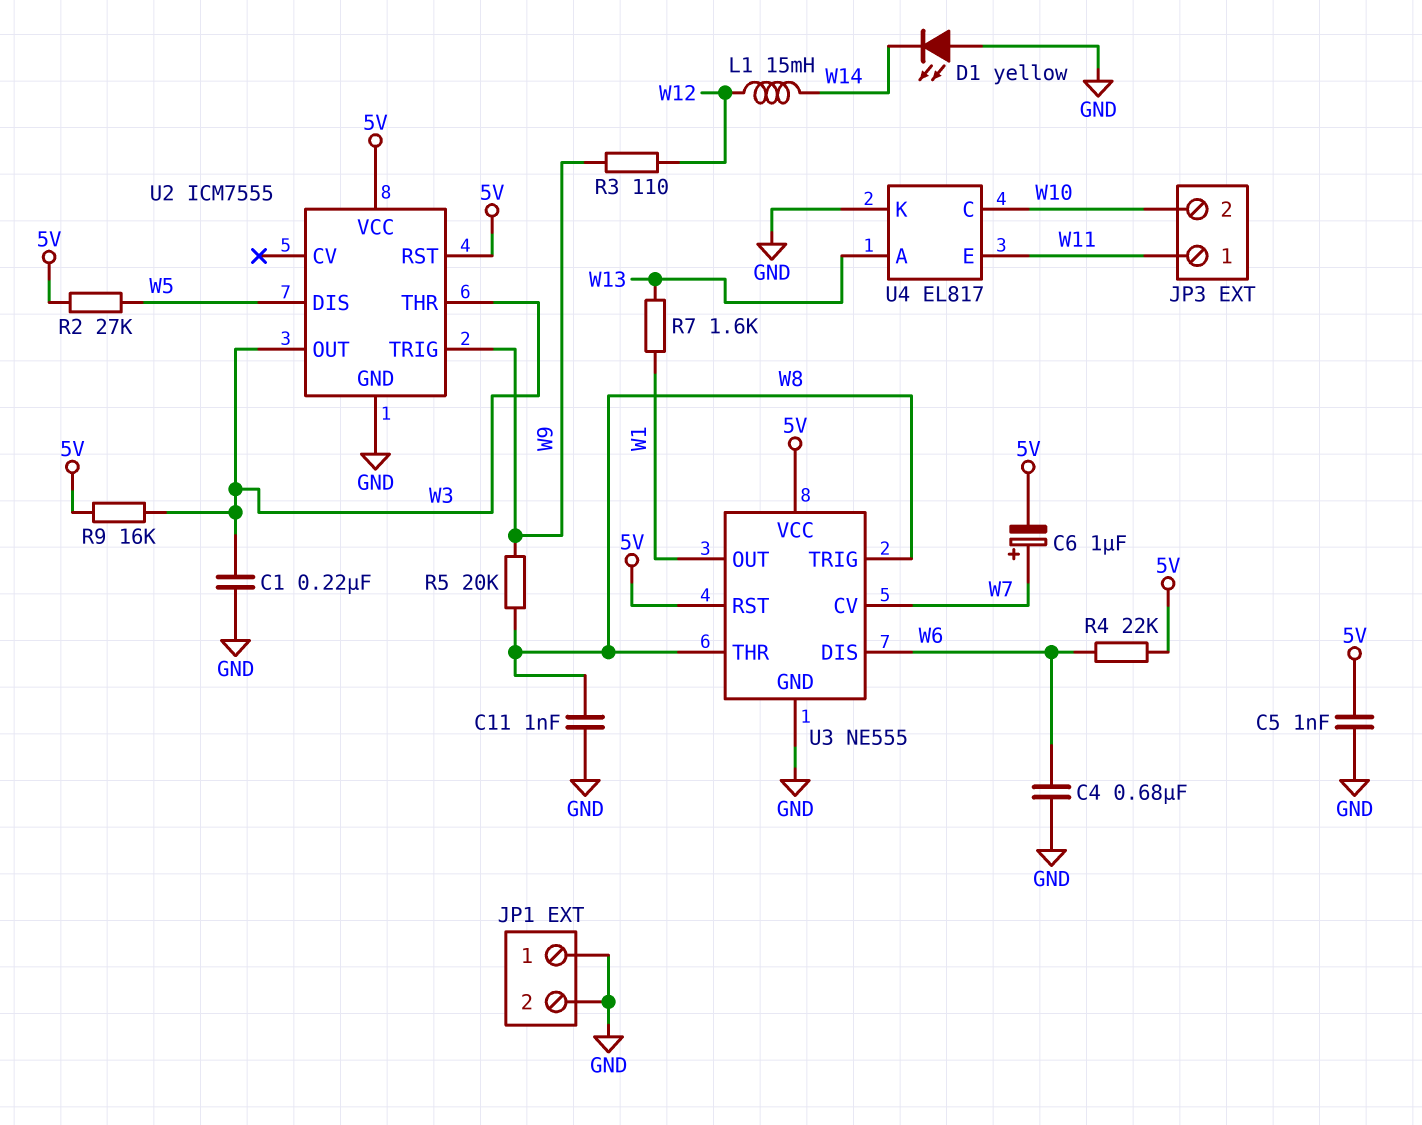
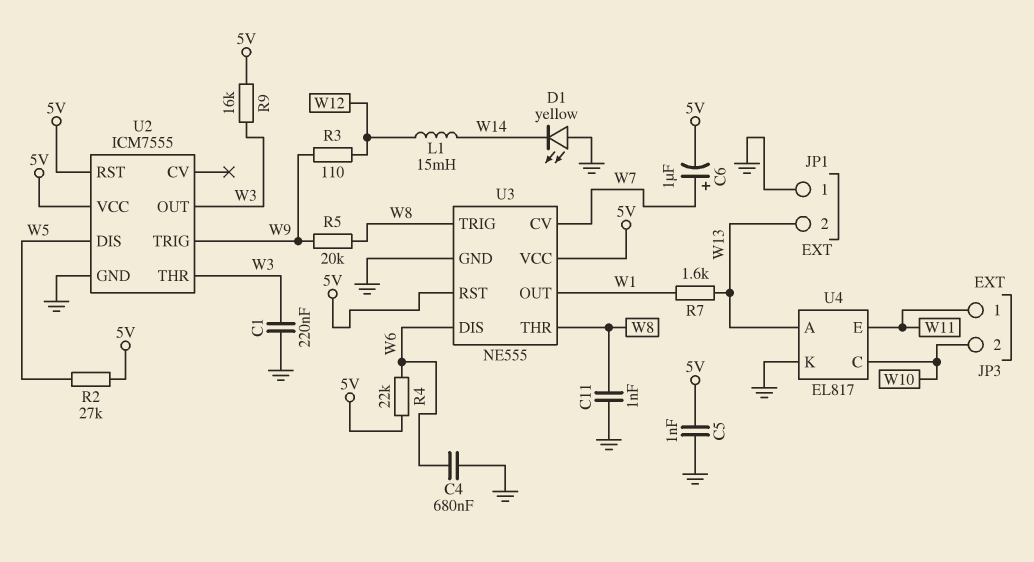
JP1 pin 2: GND -> W13

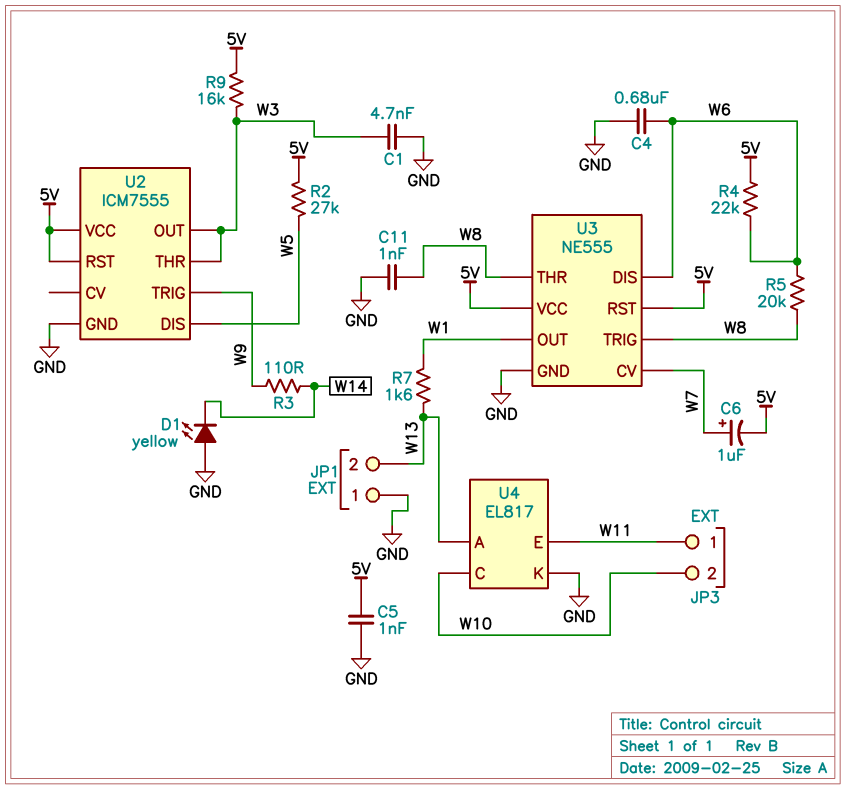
C1: 220nF (GND, W3) -> 4.7nF (GND, W3)
L1: 15mH (W12, W14) -> none
R3: 110 (W9, W12) -> 110 (W9, W14)
R5: 20k (W8, W9) -> 20k (W6, W8)

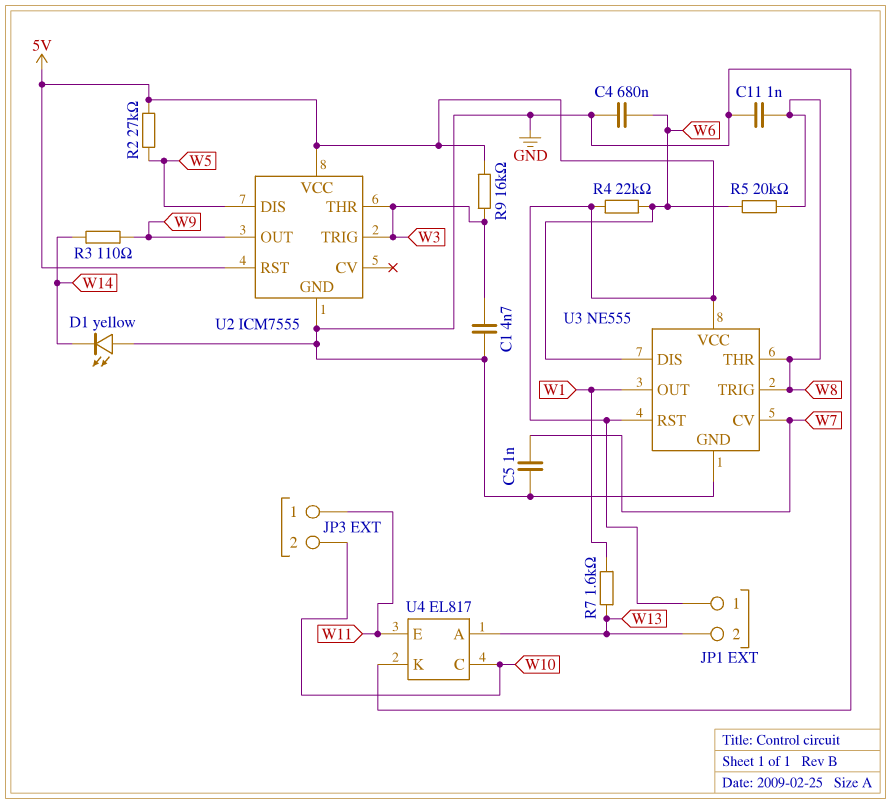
C5: 1nF (5V, GND) -> 1nF (GND, W7)
C6: 1uF (plus W7, minus 5V) -> none
JP1 pin 1: GND -> 5V
U2 pin OUT: W3 -> W9
U2 pin TRIG: W9 -> W3

